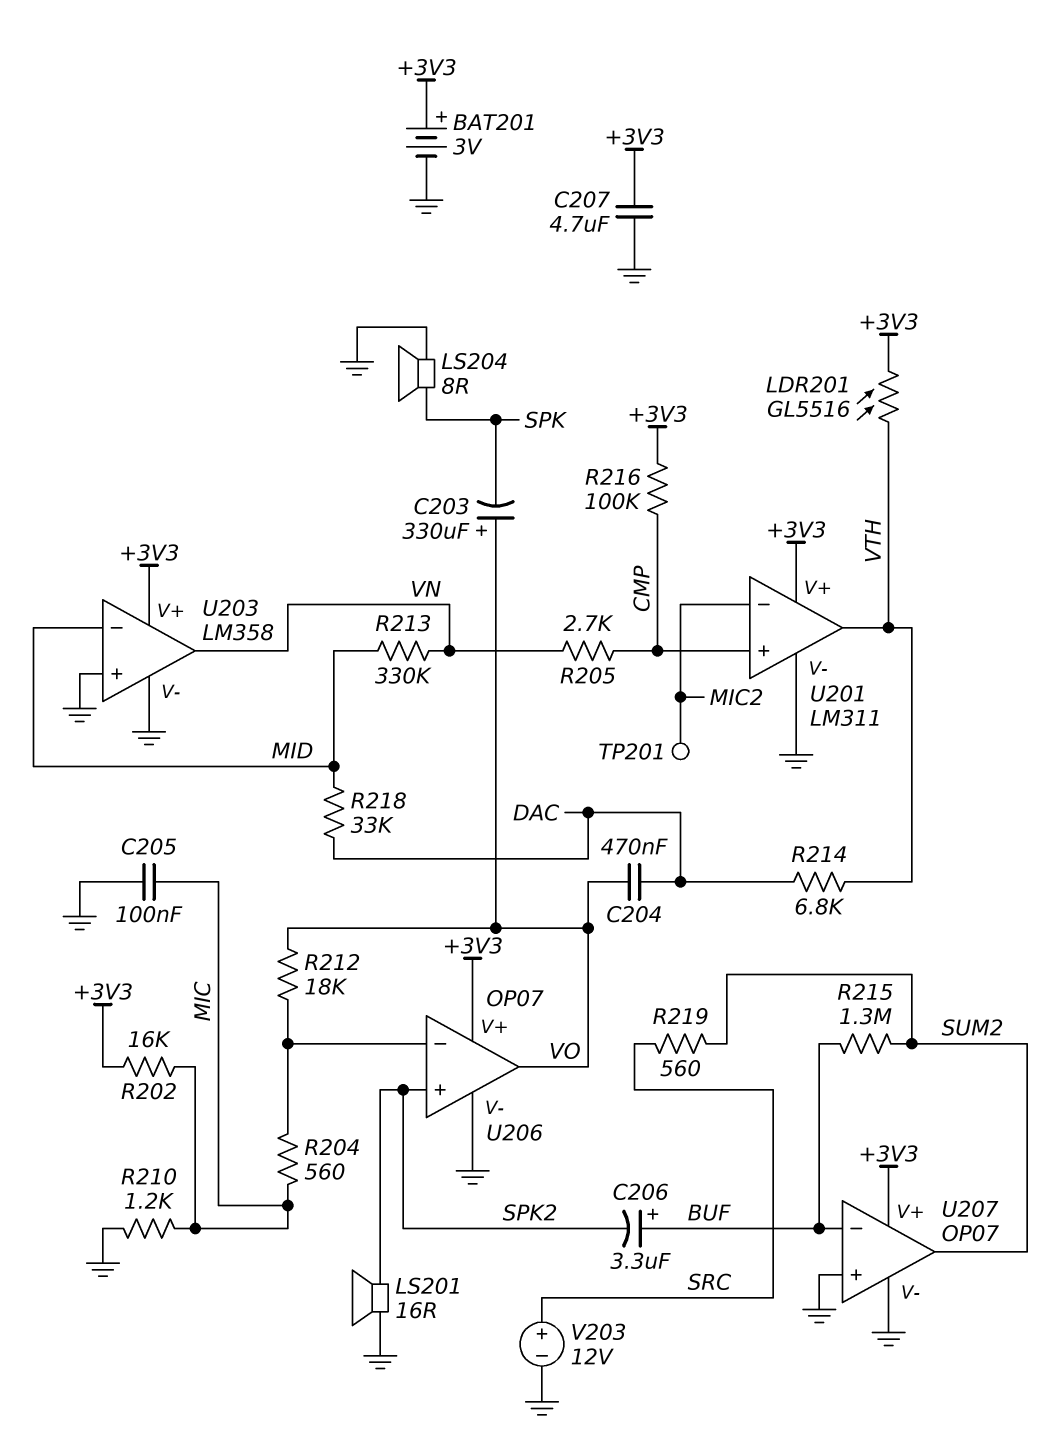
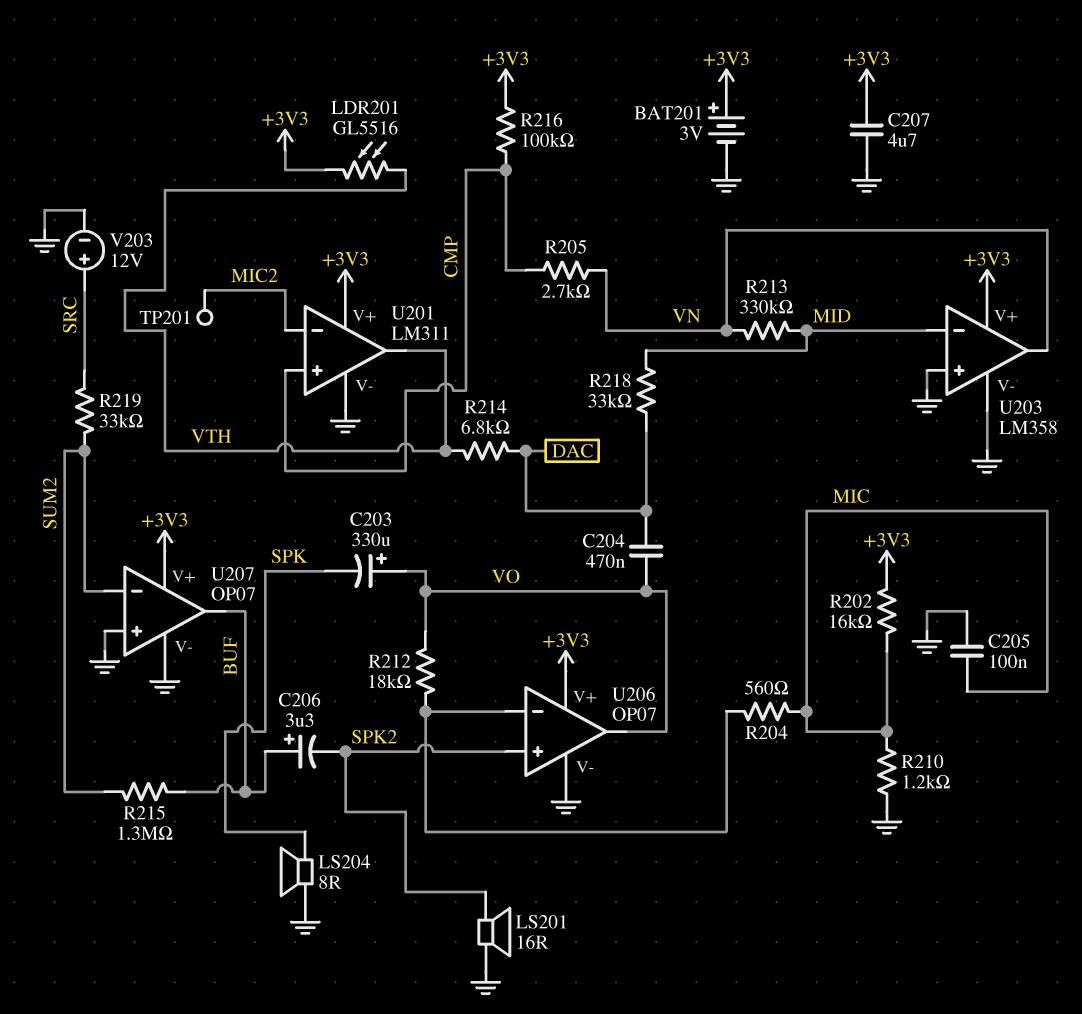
R219: 560 (SRC, SUM2) -> 33k (SRC, SUM2)
U207 pin in-: BUF -> SUM2
U207 pin out: SUM2 -> BUF

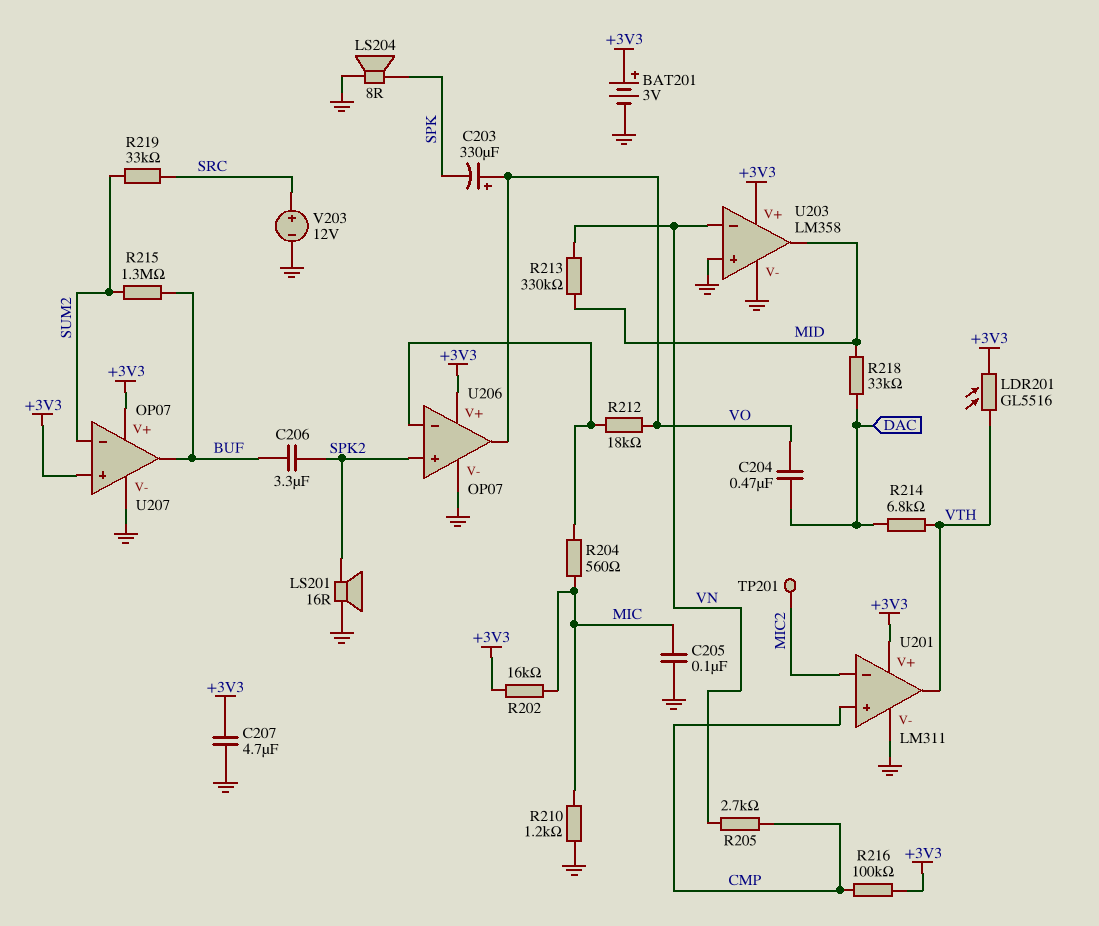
C206: 3.3uF (plus BUF, minus SPK2) -> 3.3uF (BUF, SPK2)
U203 pin in-: MID -> VN
U203 pin out: VN -> MID
U207 pin in+: GND -> +3V3

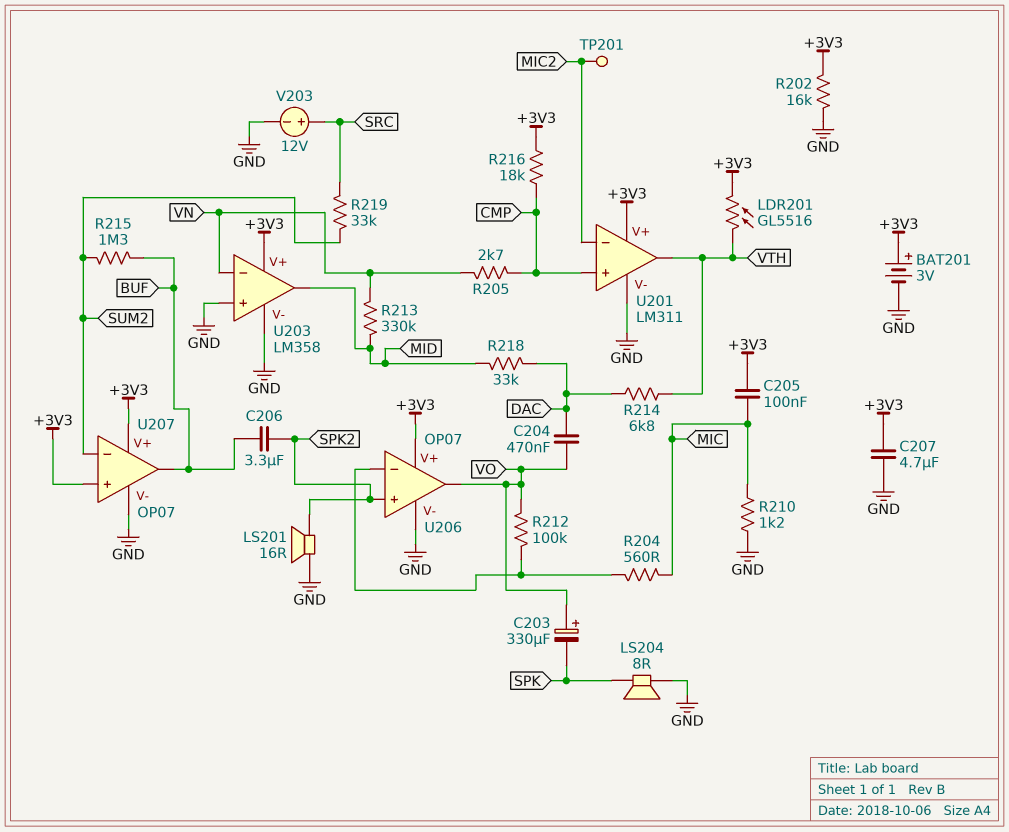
C205: 100nF (GND, MIC) -> 100nF (+3V3, MIC)
R202: 16k (+3V3, MIC) -> 16k (+3V3, GND)
R212: 18k (U206/in-, VO) -> 100k (U206/in-, VO)
R216: 100k (+3V3, CMP) -> 18k (+3V3, CMP)

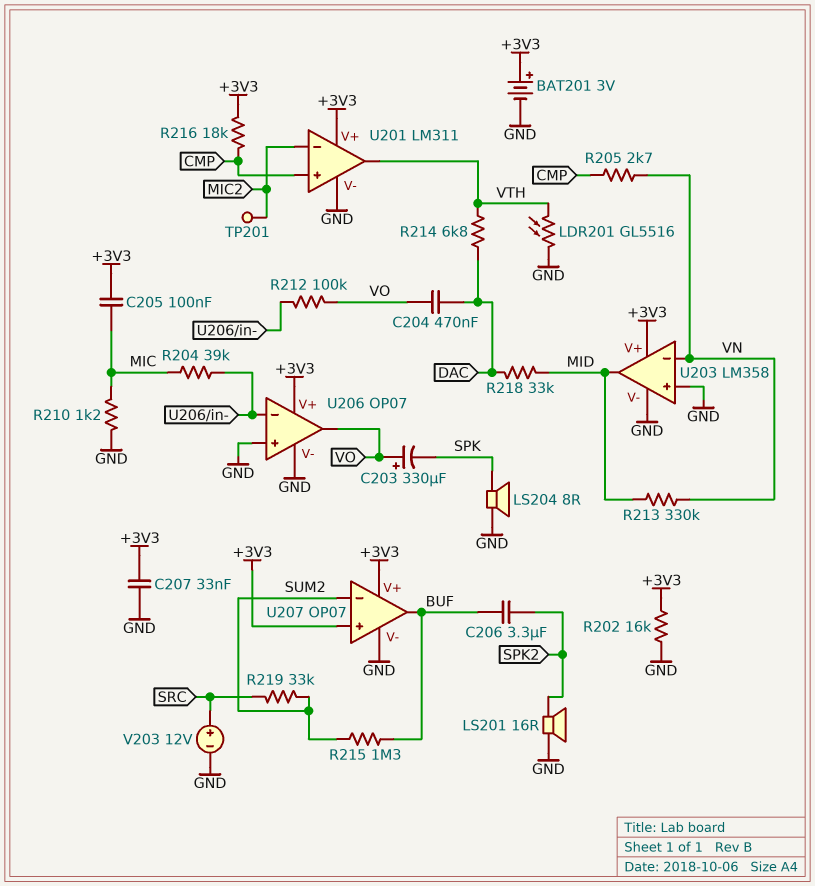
C207: 4.7uF (+3V3, GND) -> 33nF (+3V3, GND)
LDR201: GL5516 (+3V3, VTH) -> GL5516 (GND, VTH)
R204: 560 (MIC, U206/in-) -> 39k (MIC, U206/in-)
U206 pin in+: SPK2 -> GND

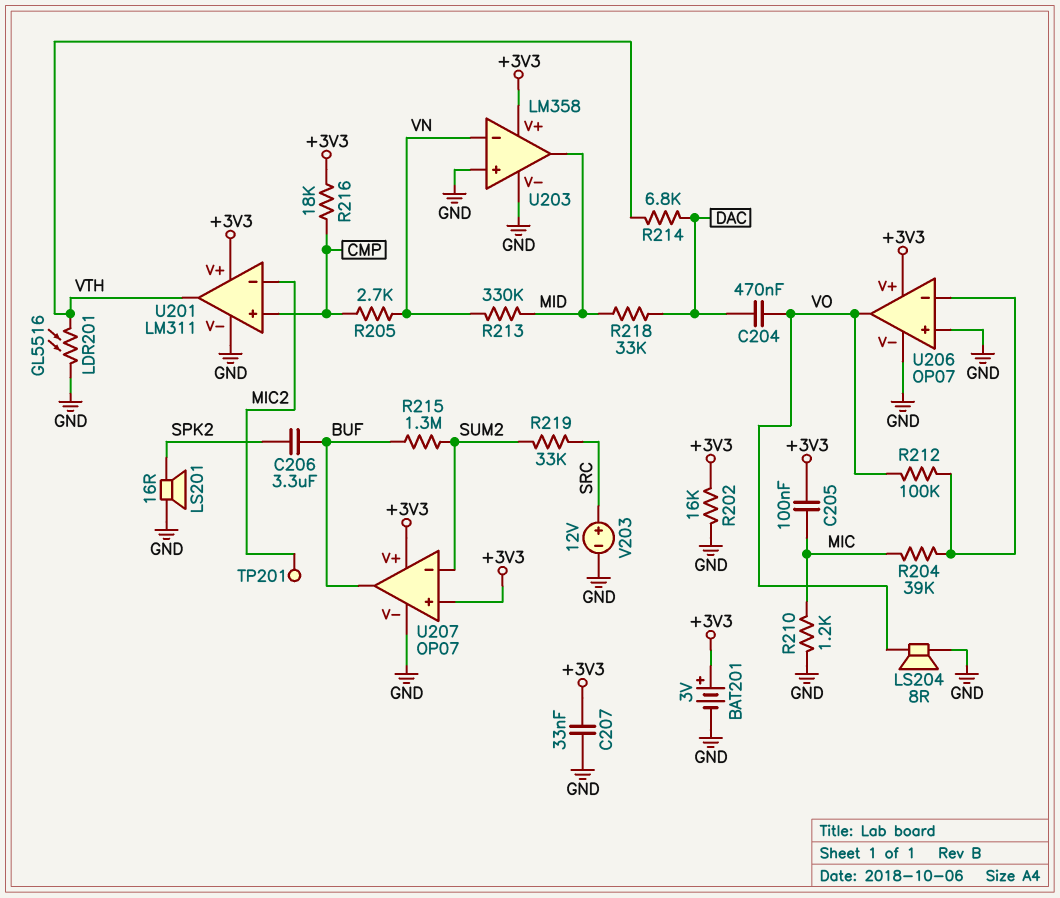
C203: 330uF (plus VO, minus SPK) -> none
LS204: speaker 8R (GND, SPK) -> speaker 8R (GND, VO)

